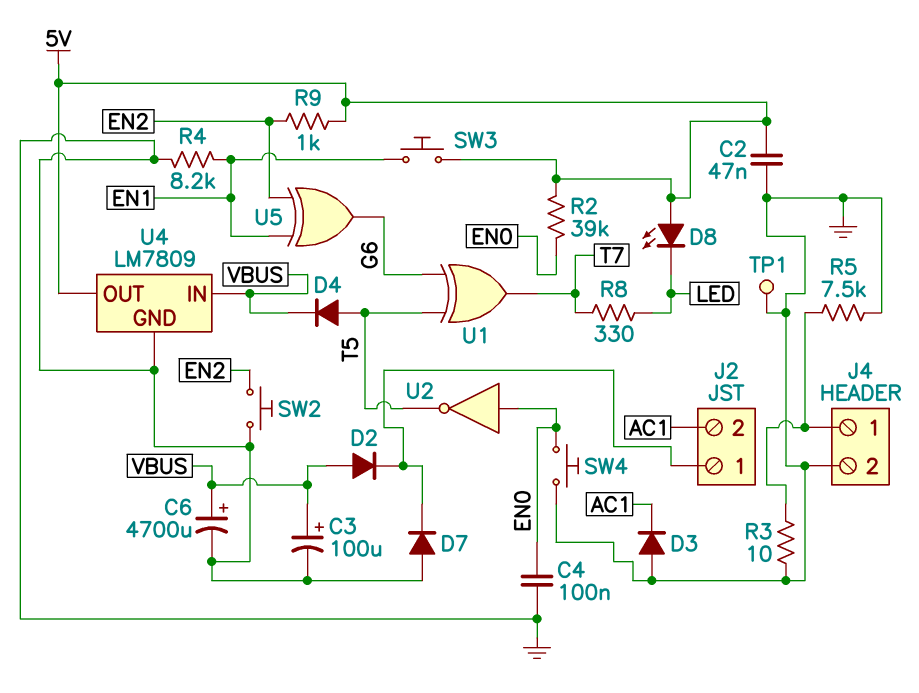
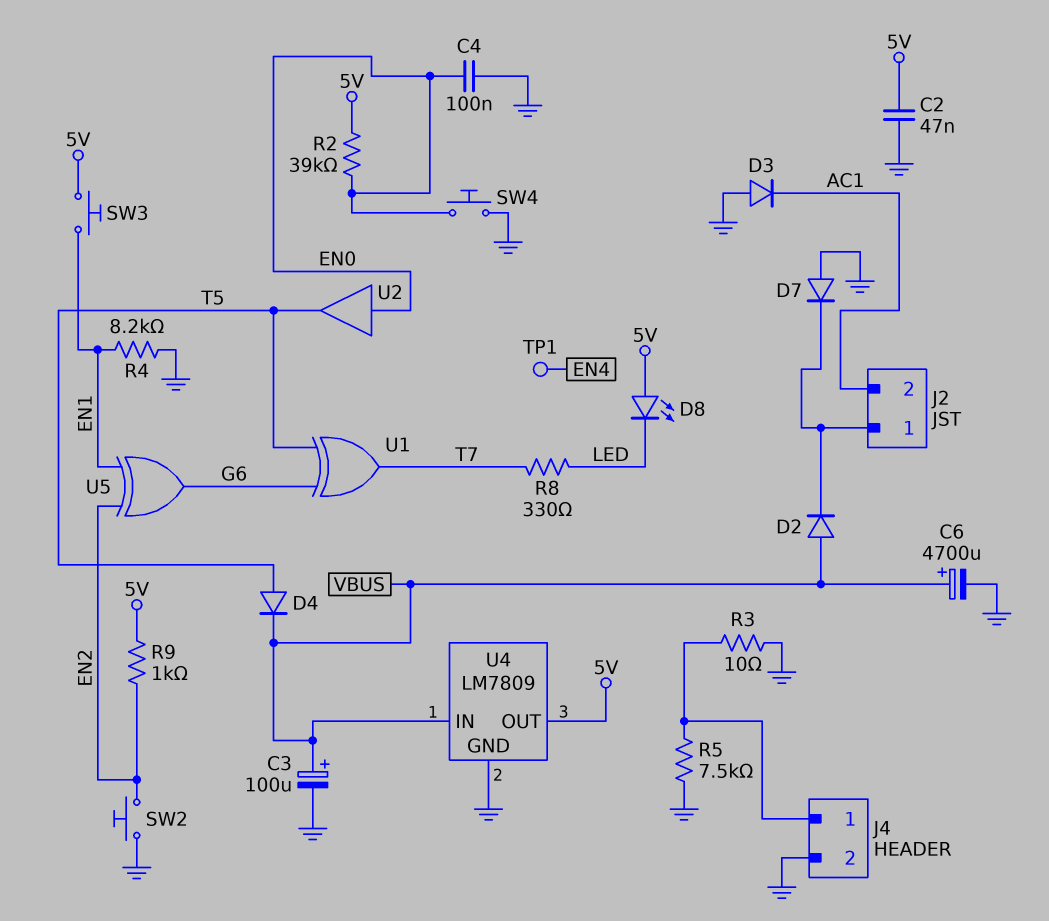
TP1: test point (GND) -> test point (EN4)
U2: NOT (in EN0, out T5) -> buffer (in EN0, out T5)

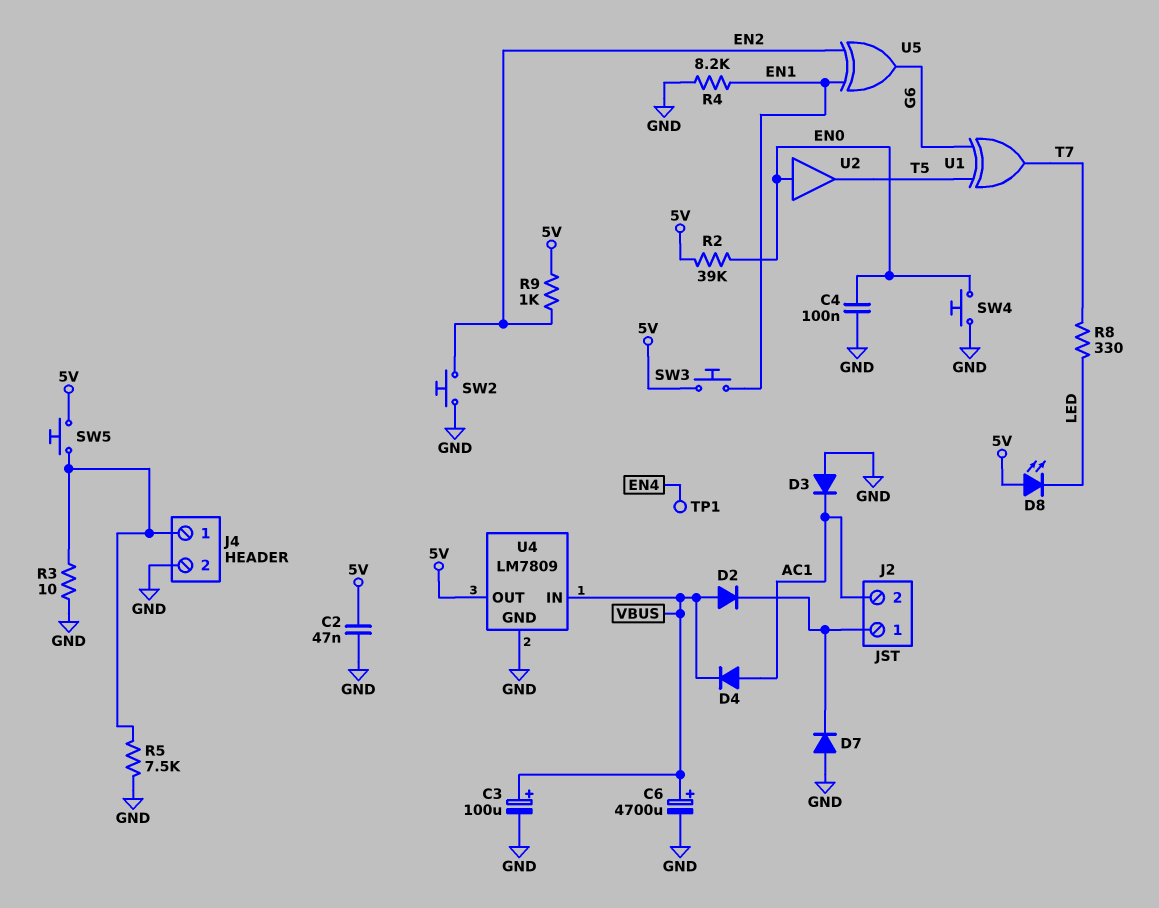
D4: diode (A T5, K VBUS) -> diode (A AC1, K VBUS)
SW5: none -> button (5V, J4/1)

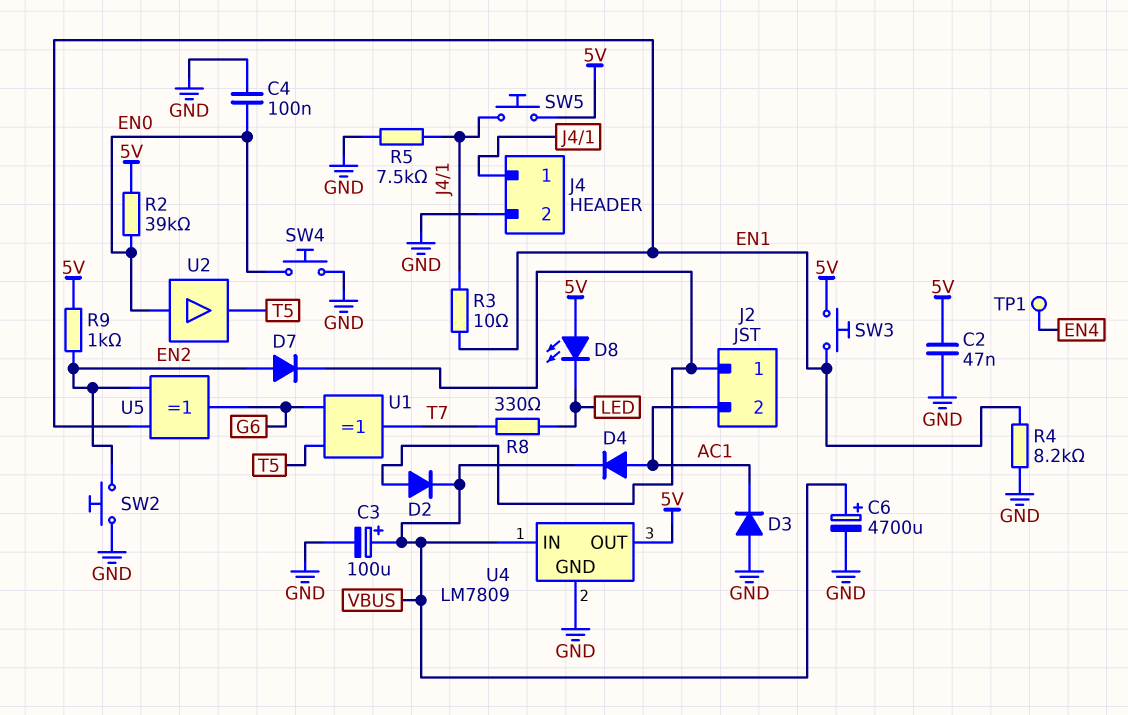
D2: diode (A VBUS, K J2/1) -> diode (A J2/1, K VBUS)
D7: diode (A GND, K J2/1) -> diode (A EN2, K J2/1)
R3: 10 (GND, J4/1) -> 10 (EN1, J4/1)

